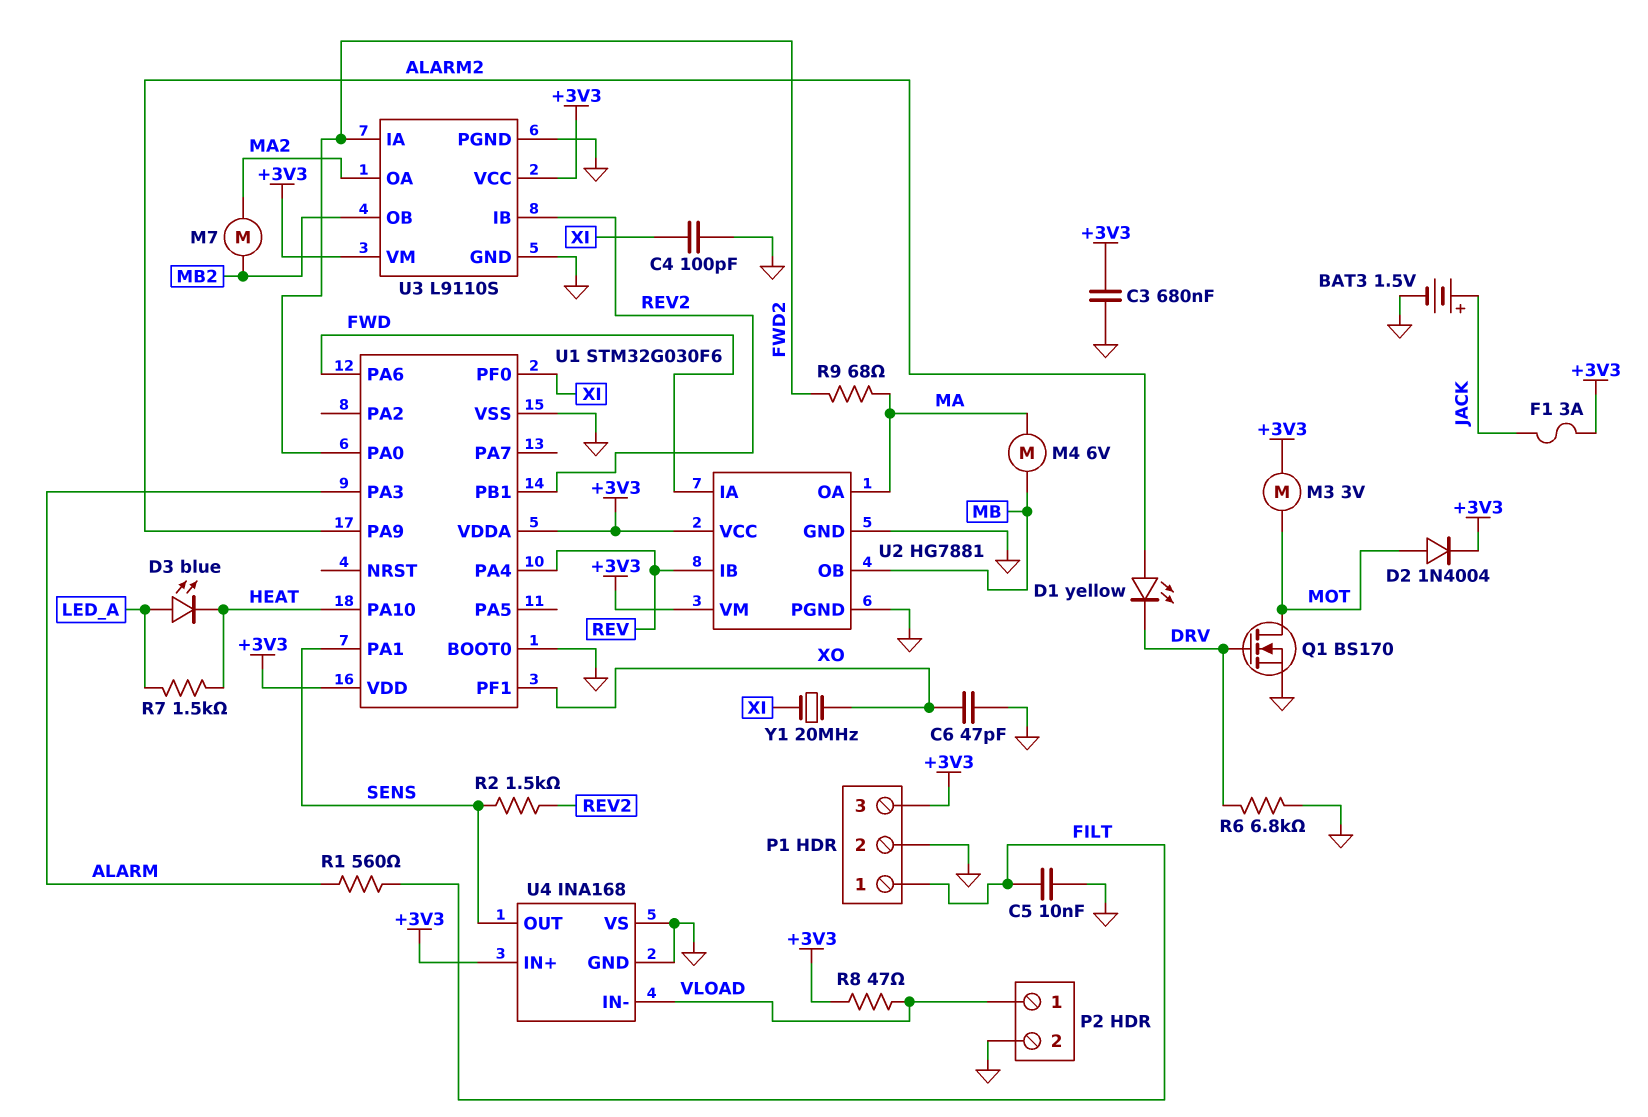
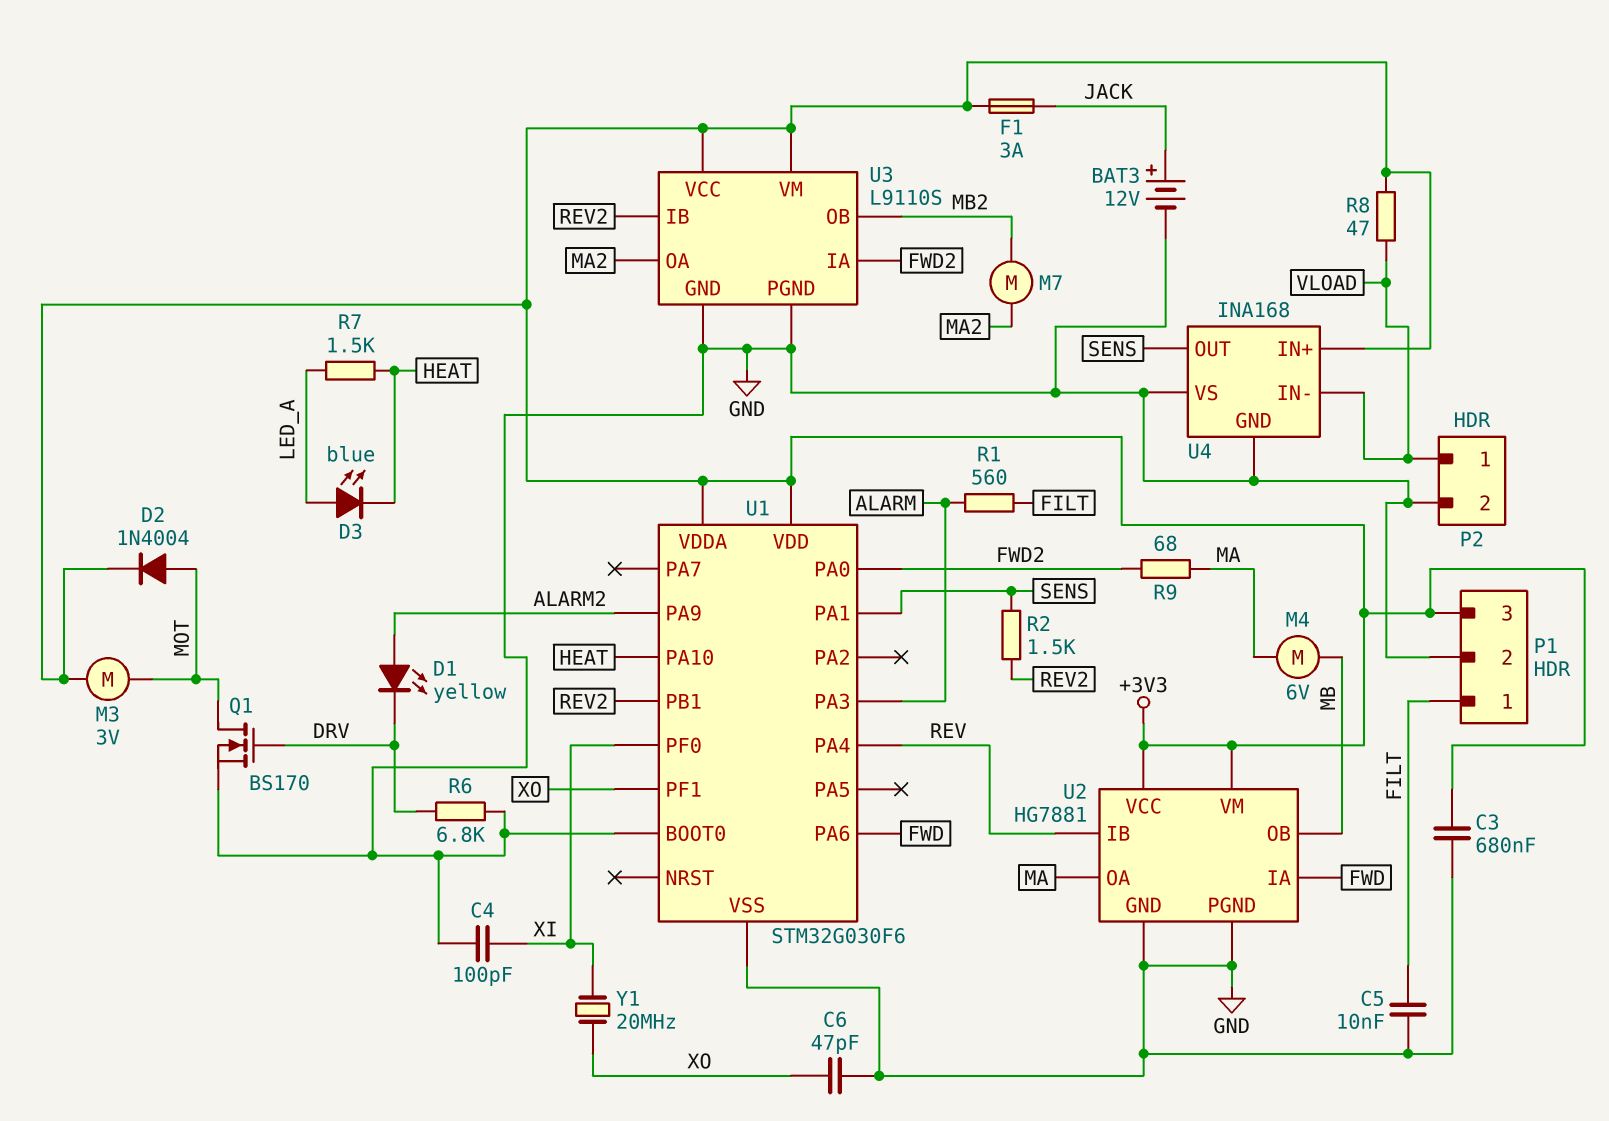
BAT3: 1.5V (plus JACK, minus GND) -> 12V (plus JACK, minus GND)

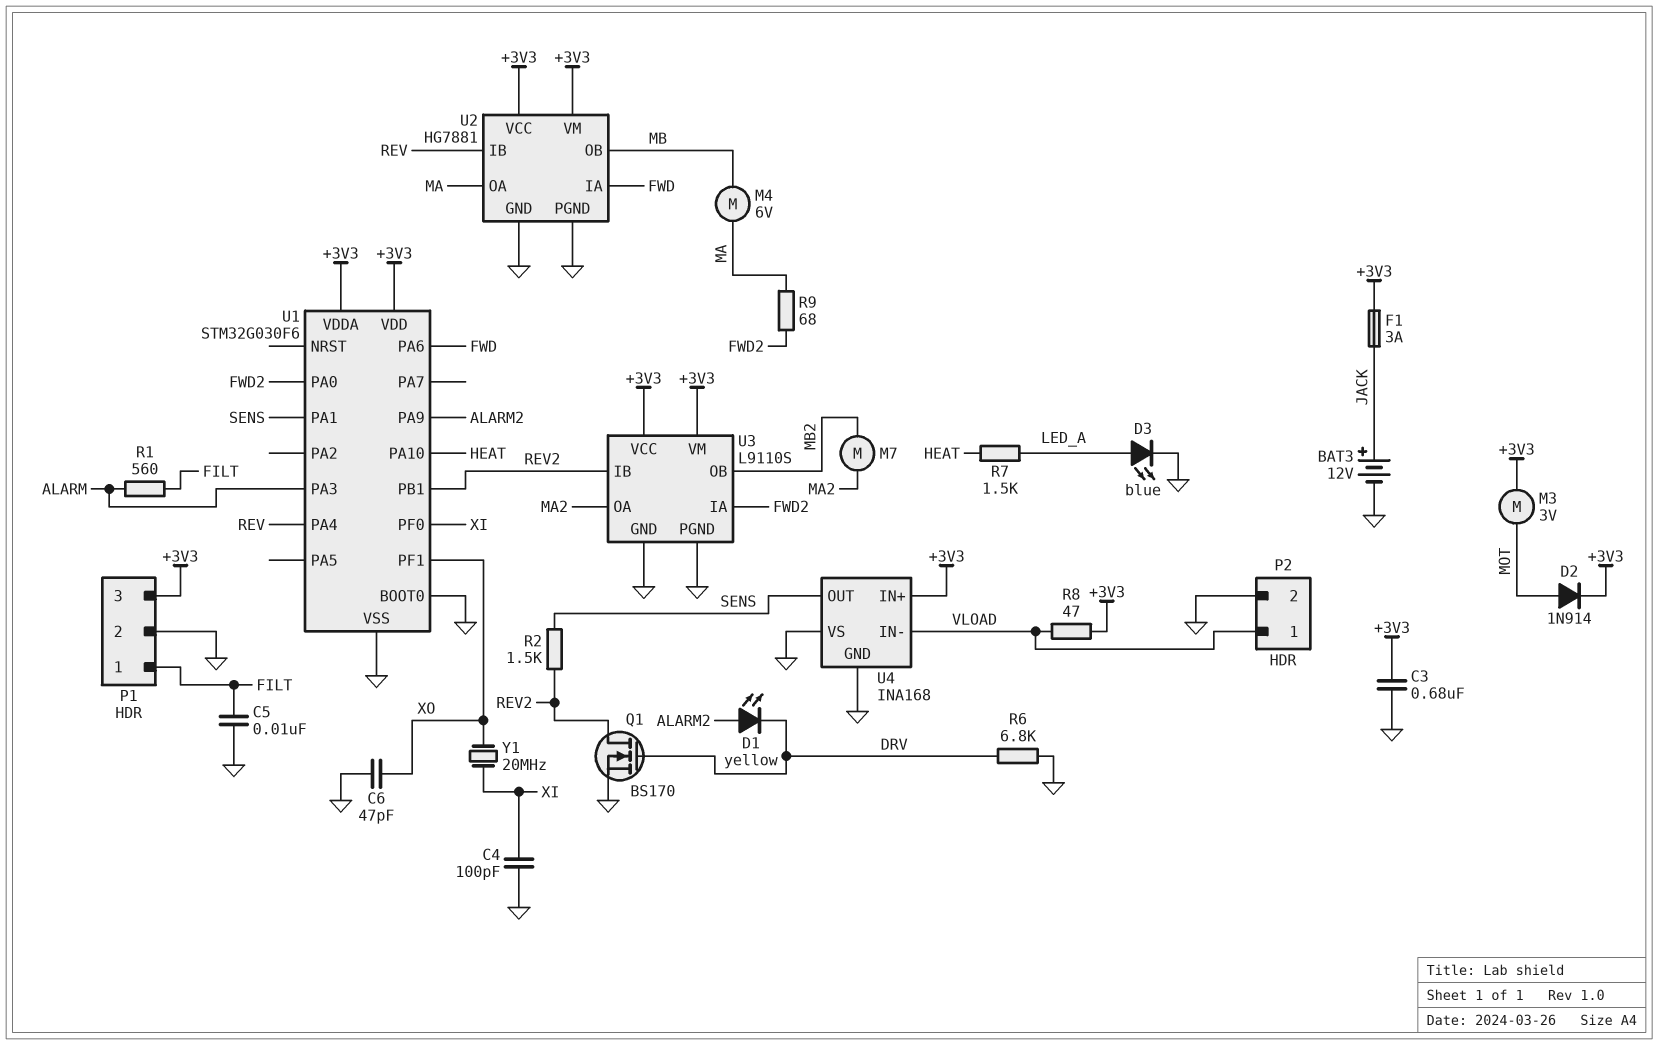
D2: diode 1N4004 (A MOT, K +3V3) -> diode 1N914 (A MOT, K +3V3)
D3: LED blue (A LED_A, K HEAT) -> LED blue (A LED_A, K GND)
Q1: NMOS BS170 (G DRV, D MOT, S GND) -> NMOS BS170 (G DRV, D REV2, S GND)

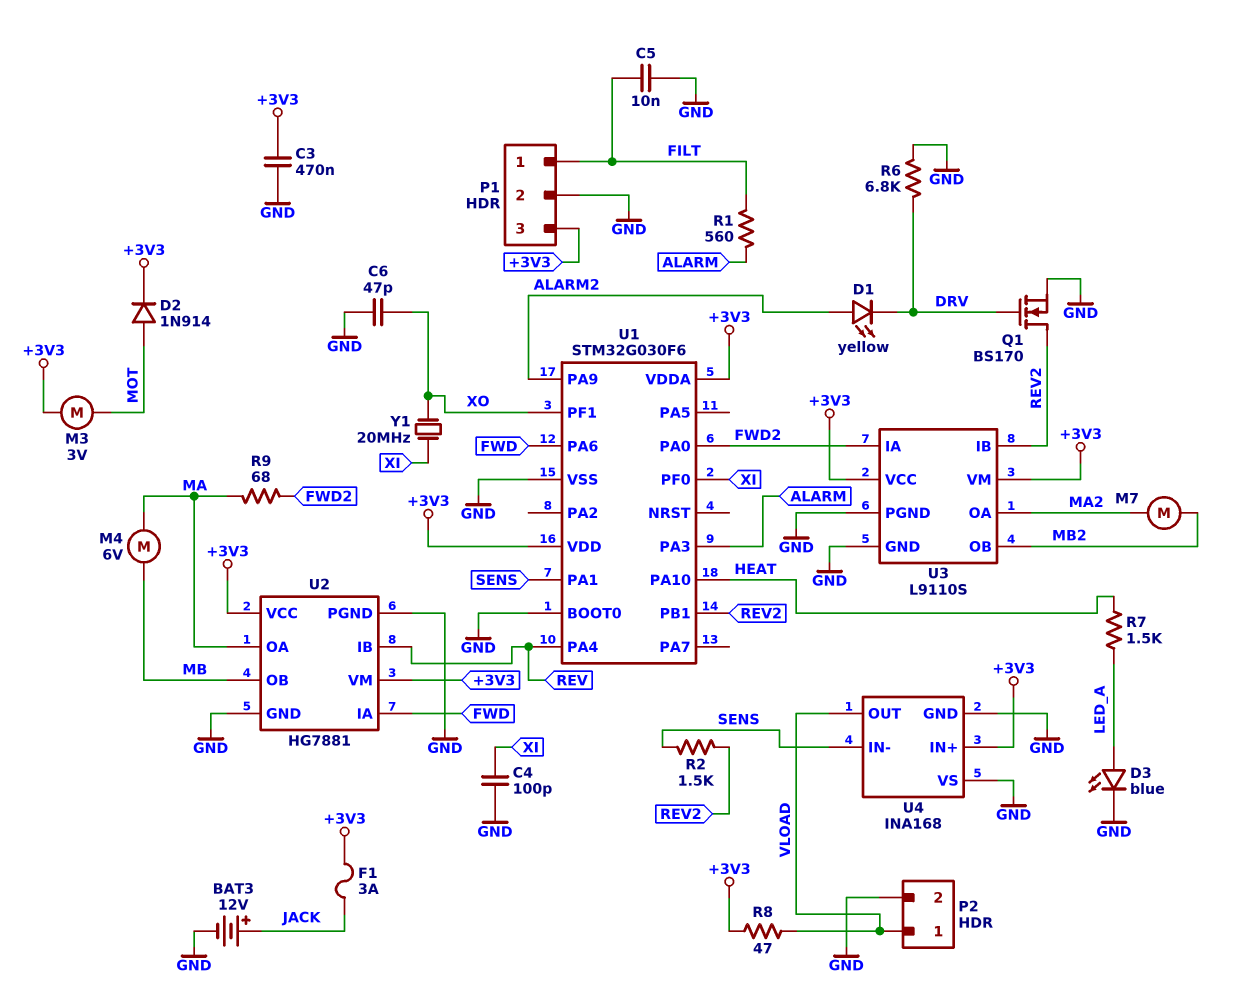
C3: 680nF (+3V3, GND) -> 470nF (+3V3, GND)
U4 pin IN-: VLOAD -> SENS
U4 pin OUT: SENS -> VLOAD

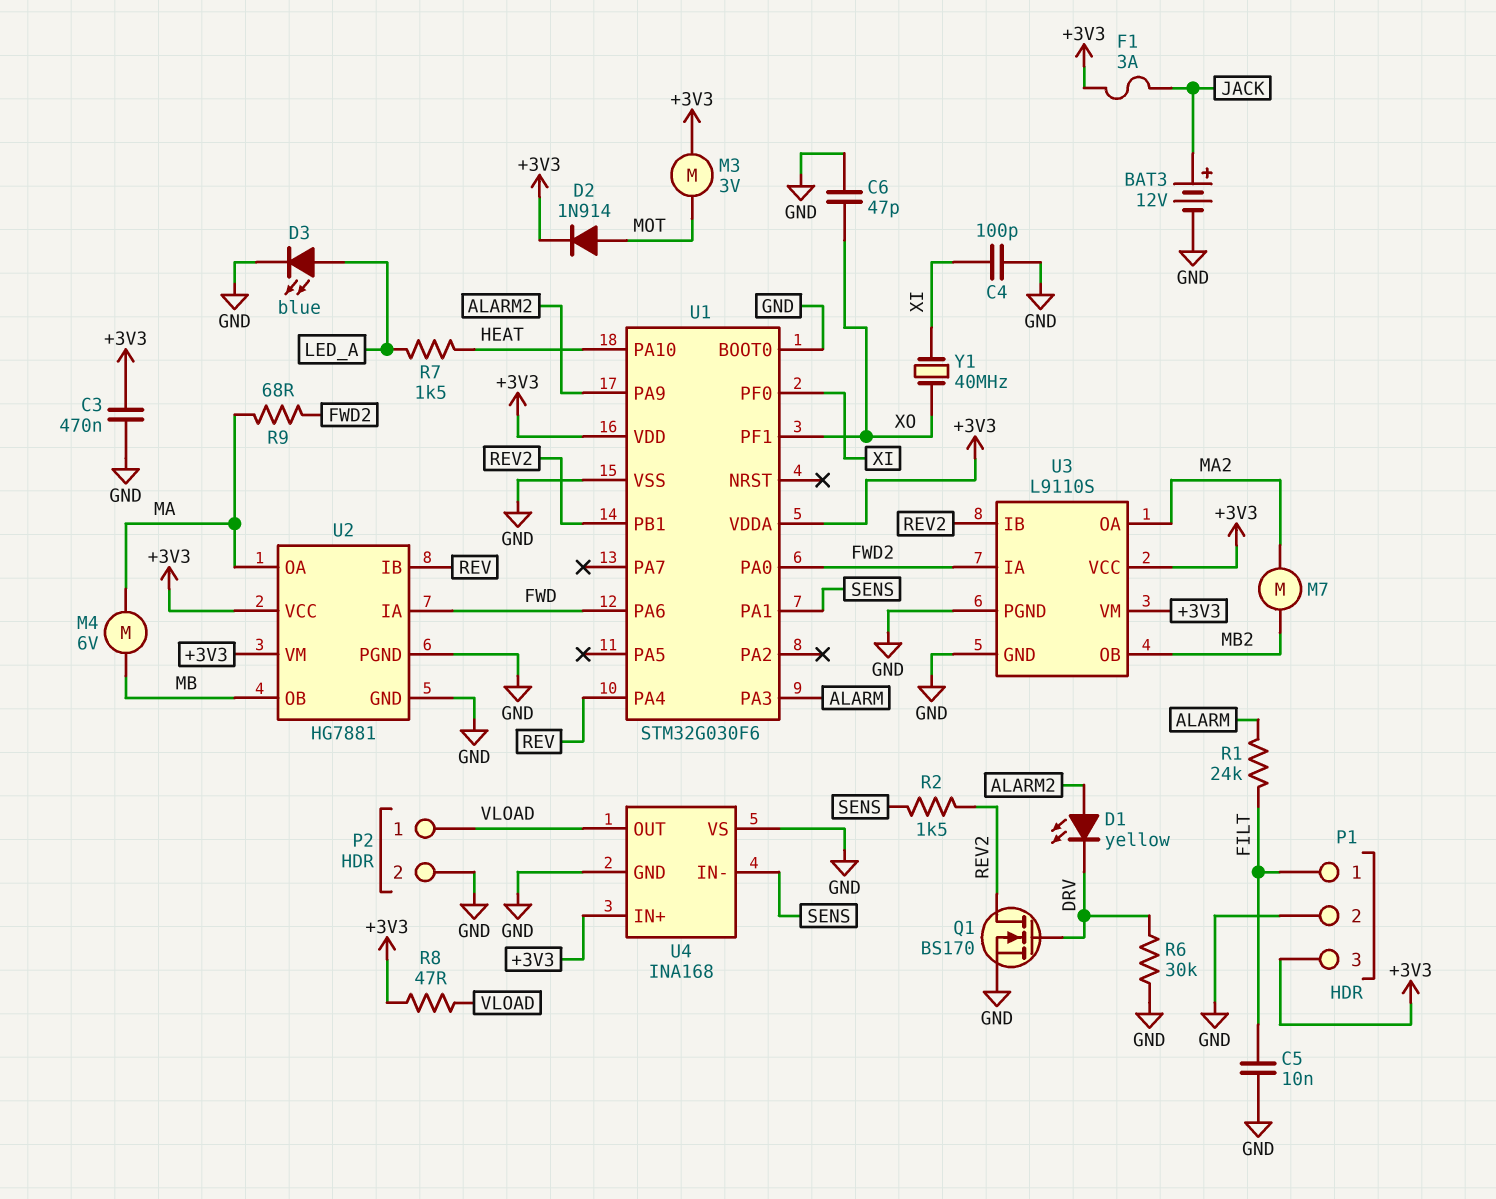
R1: 560 (ALARM, FILT) -> 24k (ALARM, FILT)
R6: 6.8k (DRV, GND) -> 30k (DRV, GND)
Y1: 20MHz (XI, XO) -> 40MHz (XI, XO)

